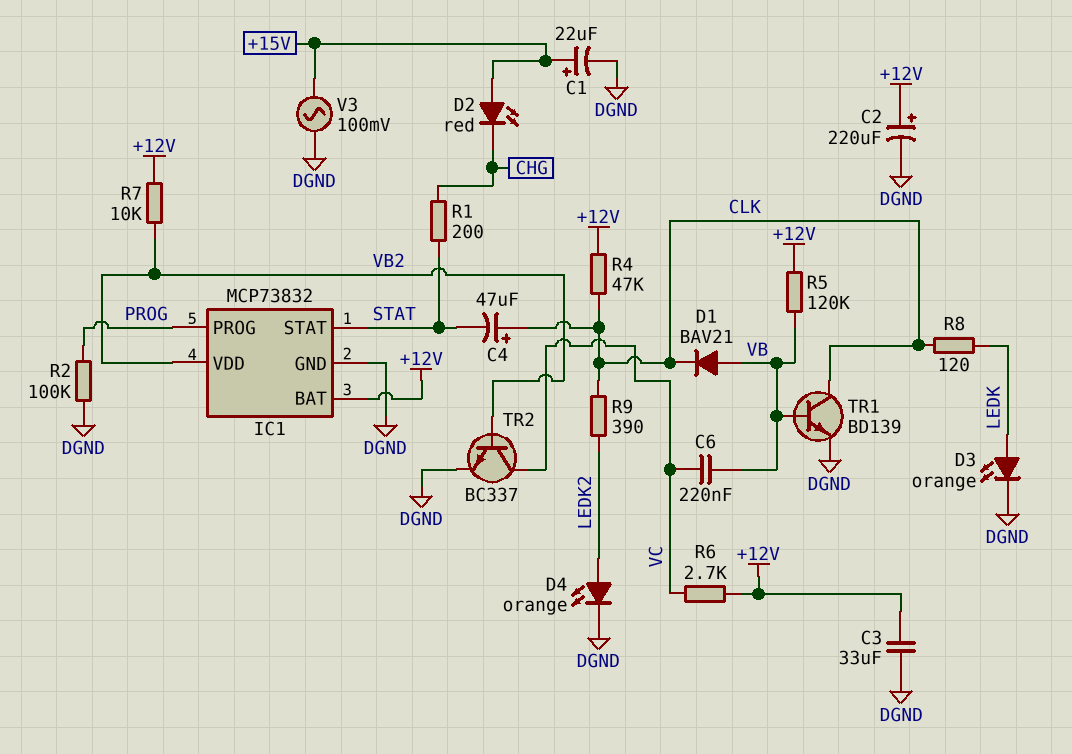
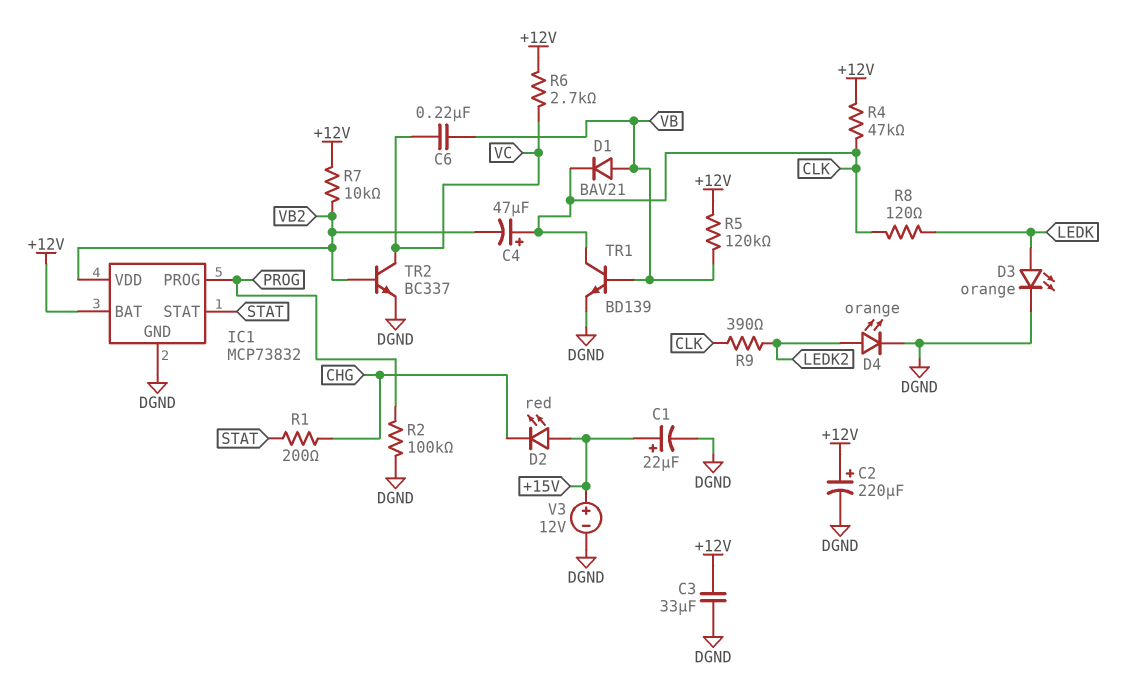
C4: 47uF (plus CLK, minus STAT) -> 47uF (plus CLK, minus VB2)
V3: AC 100mV (+15V, DGND) -> 12V (plus +15V, minus DGND)

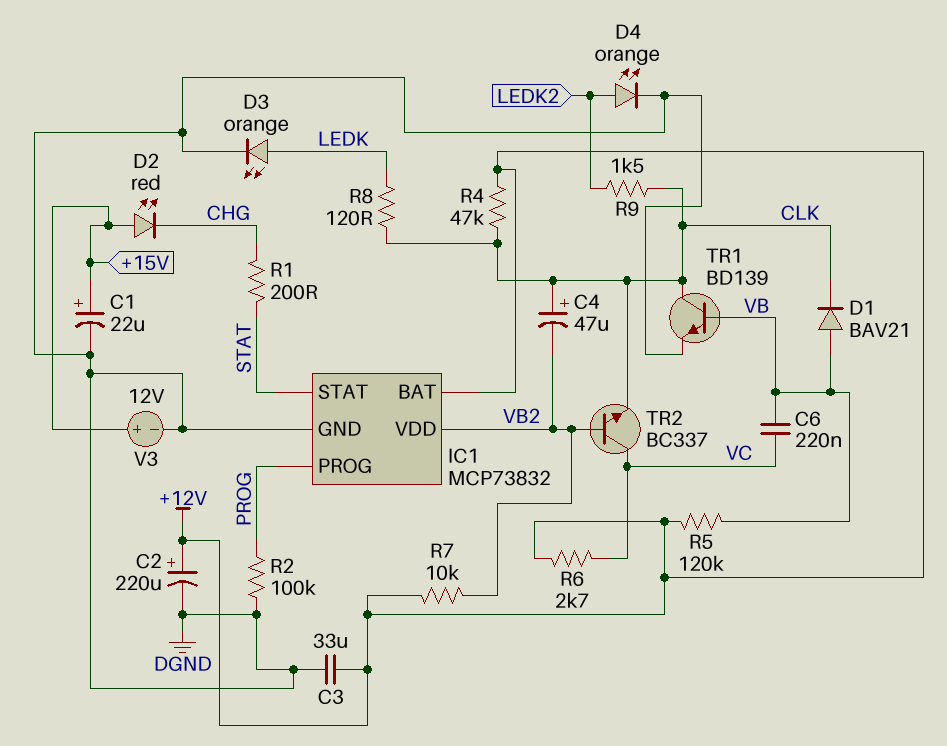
R9: 390 (CLK, LEDK2) -> 1.5k (CLK, LEDK2)
TR2: NPN BC337 (B VB2, C VC, E DGND) -> NPN BC337 (B VB2, C VC, E CLK)

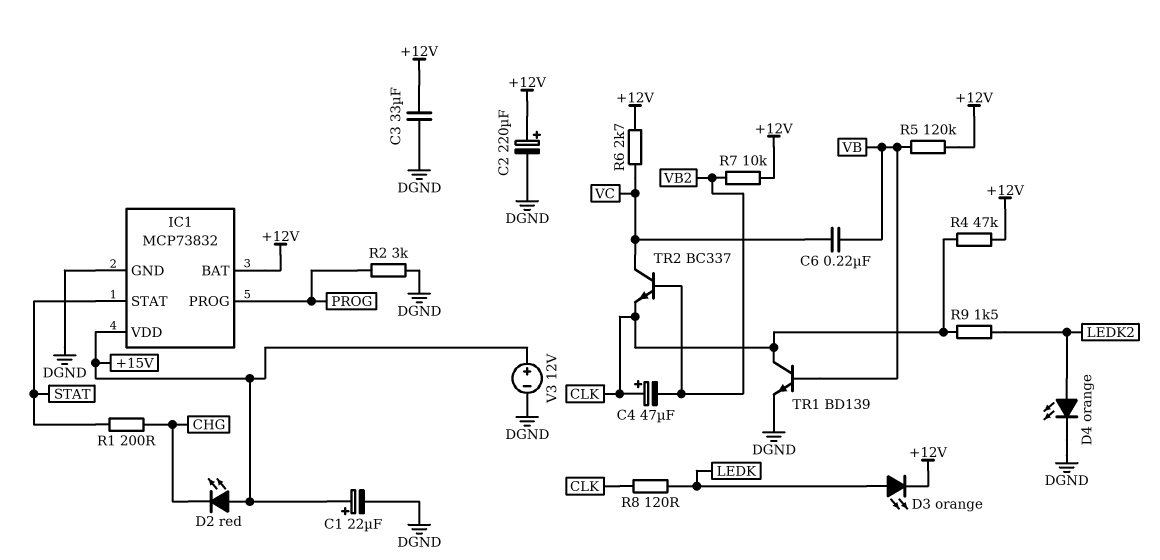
D1: diode BAV21 (A VB, K CLK) -> none
D3: LED orange (A LEDK, K DGND) -> LED orange (A LEDK, K +12V)
IC1 pin VDD: VB2 -> +15V
R2: 100k (DGND, PROG) -> 3k (DGND, PROG)

